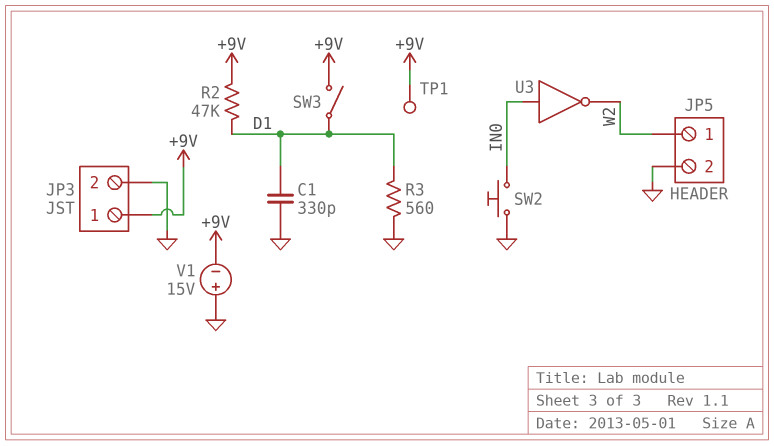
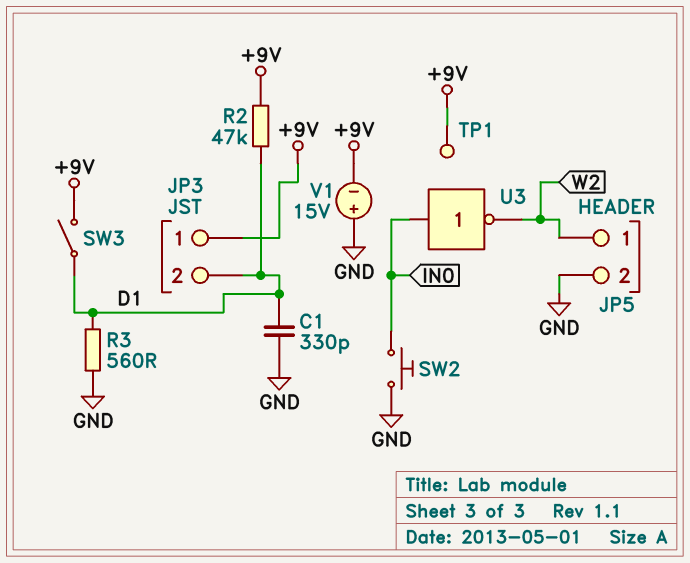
JP3 pin 2: GND -> D1

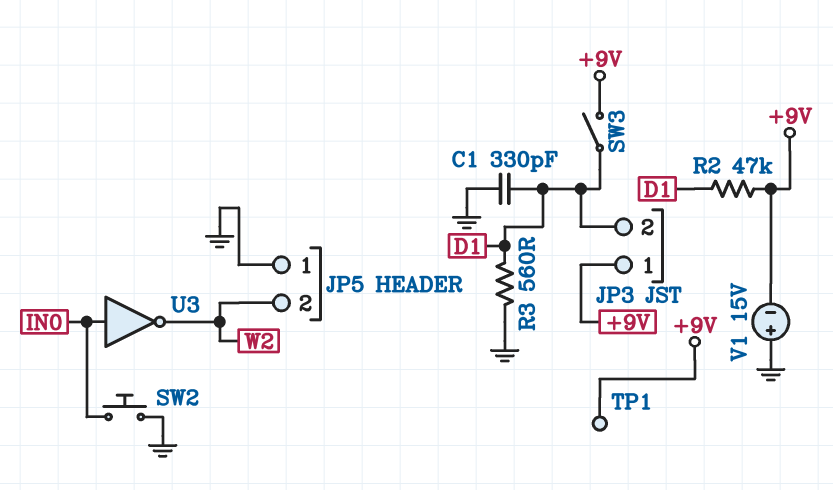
JP5 pin 1: W2 -> GND
JP5 pin 2: GND -> W2

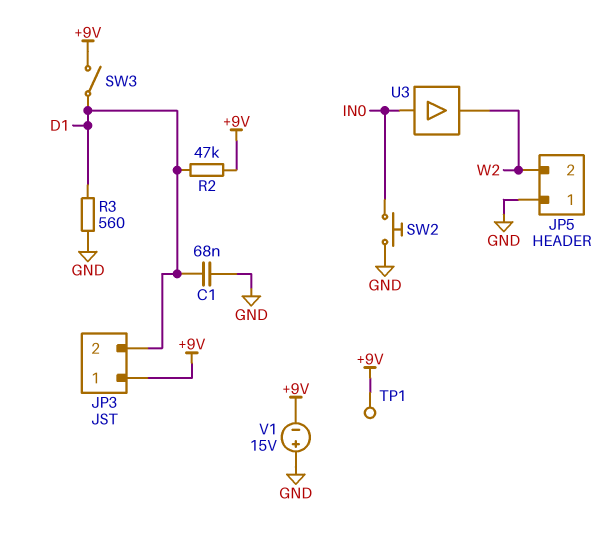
C1: 330pF (D1, GND) -> 68nF (D1, GND)
U3: NOT (in IN0, out W2) -> buffer (in IN0, out W2)

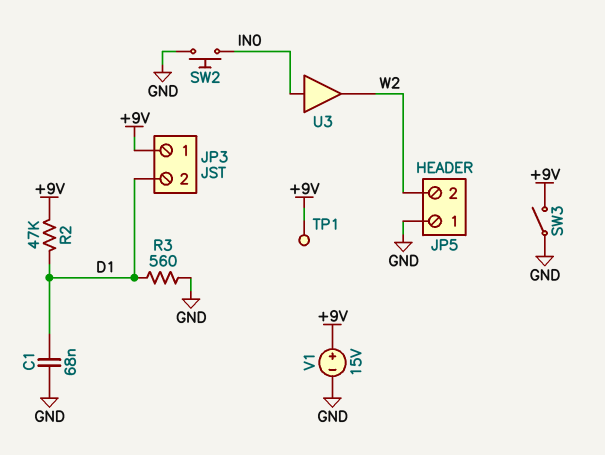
SW3: switch (+9V, D1) -> switch (+9V, GND)
V1: 15V (plus GND, minus +9V) -> 15V (plus +9V, minus GND)

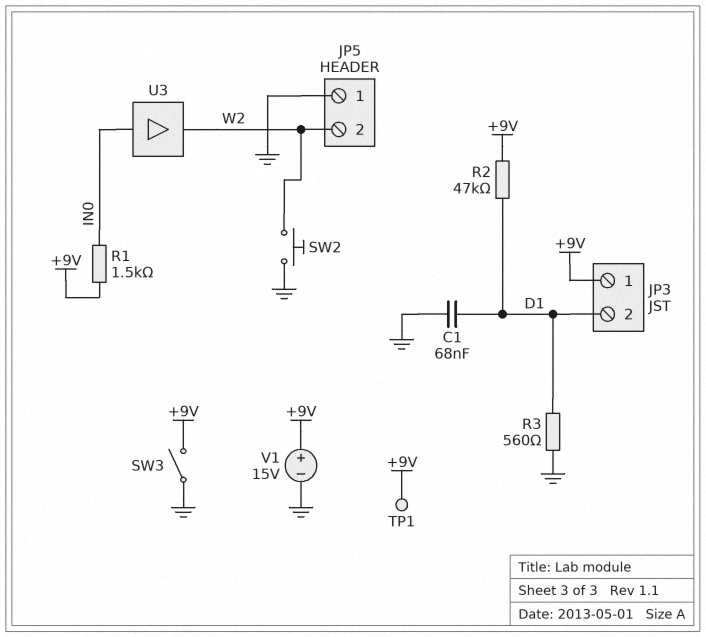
R1: none -> 1.5k (+9V, IN0)
SW2: button (GND, IN0) -> button (GND, W2)

